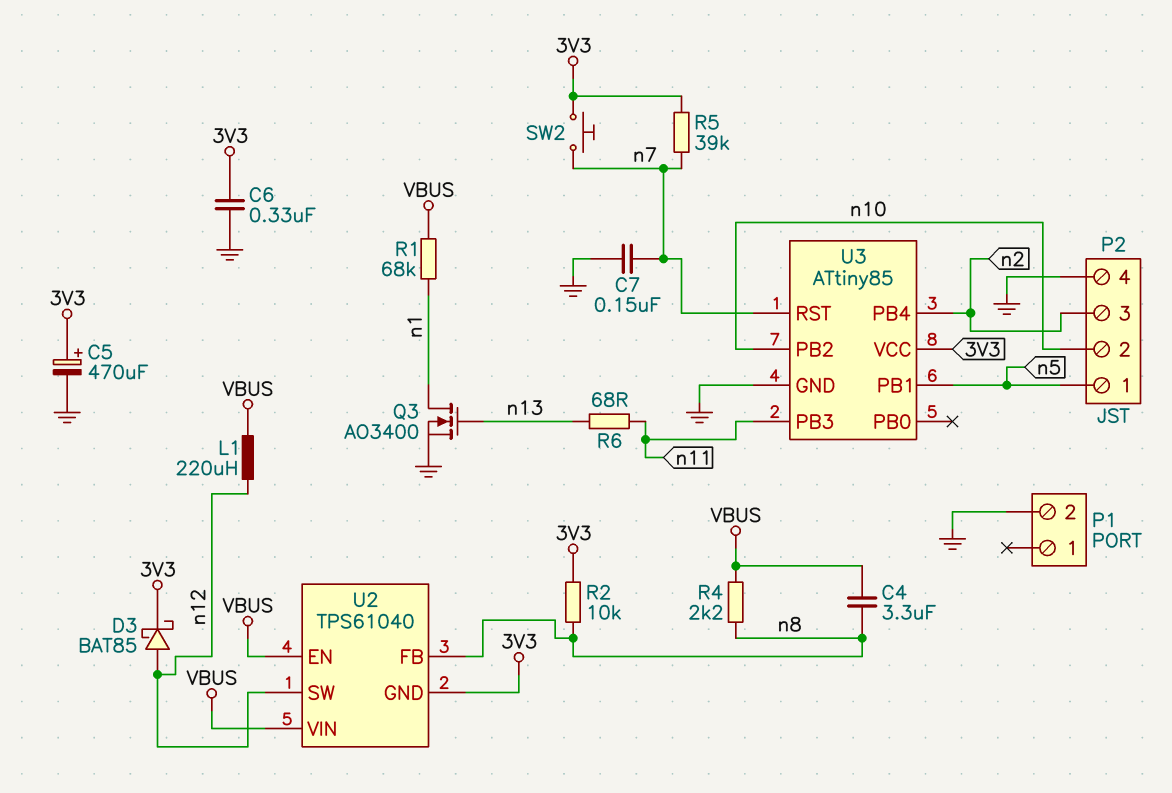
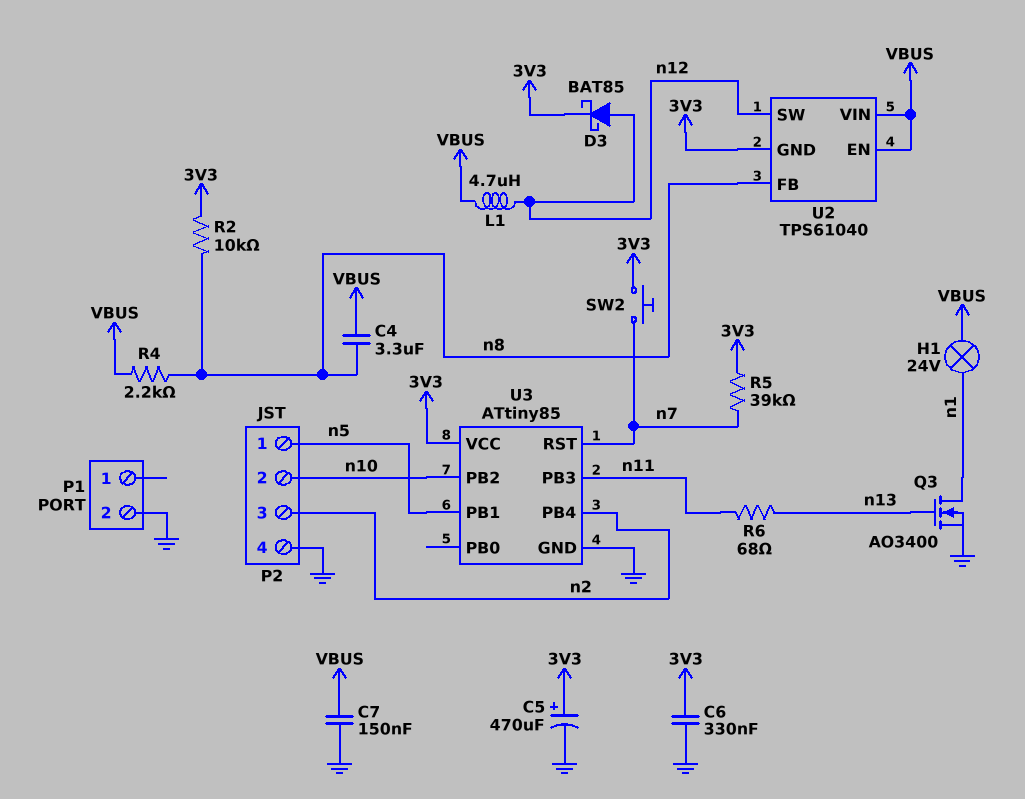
C7: 150nF (GND, n7) -> 150nF (GND, VBUS)
H1: none -> lamp 24V (VBUS, n1)
L1: 220uH (VBUS, n12) -> 4.7uH (VBUS, n12)
R1: 68k (VBUS, n1) -> none

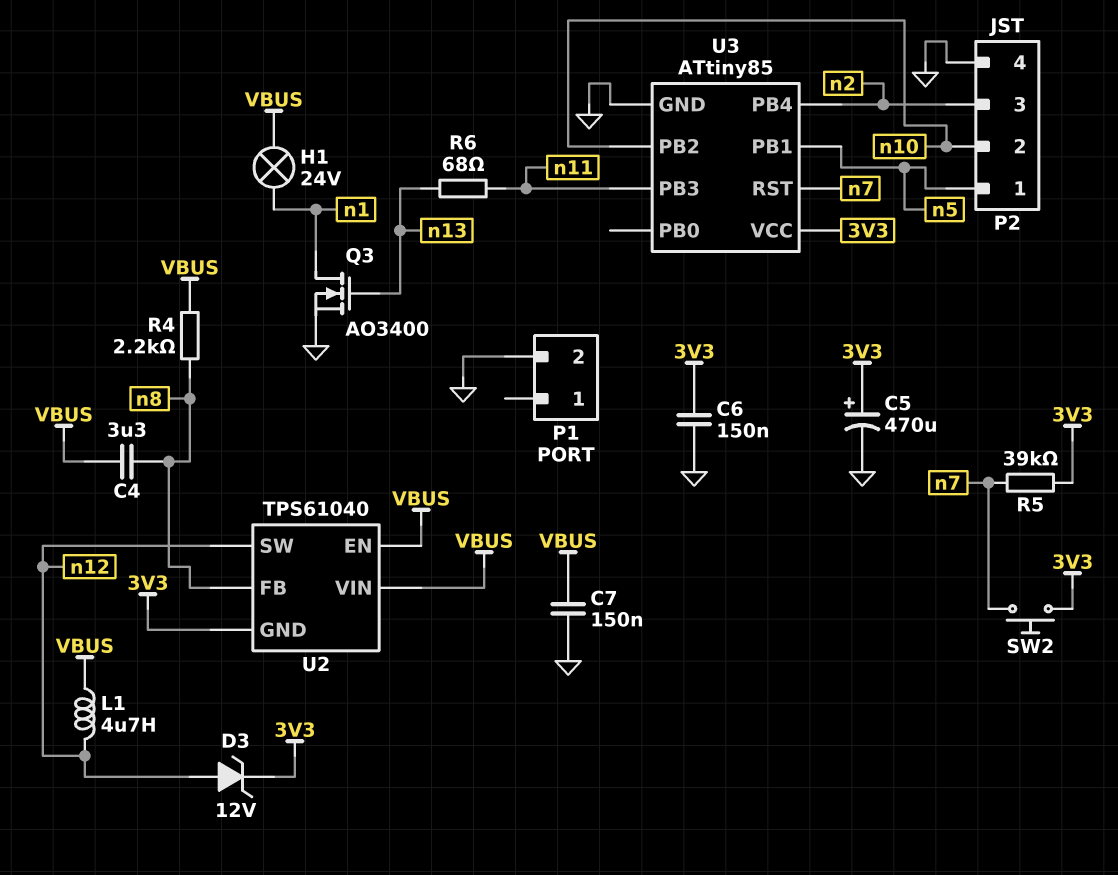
C6: 330nF (3V3, GND) -> 150nF (3V3, GND)
D3: schottky BAT85 (A n12, K 3V3) -> zener 12V (A n12, K 3V3)
R2: 10k (3V3, n8) -> none

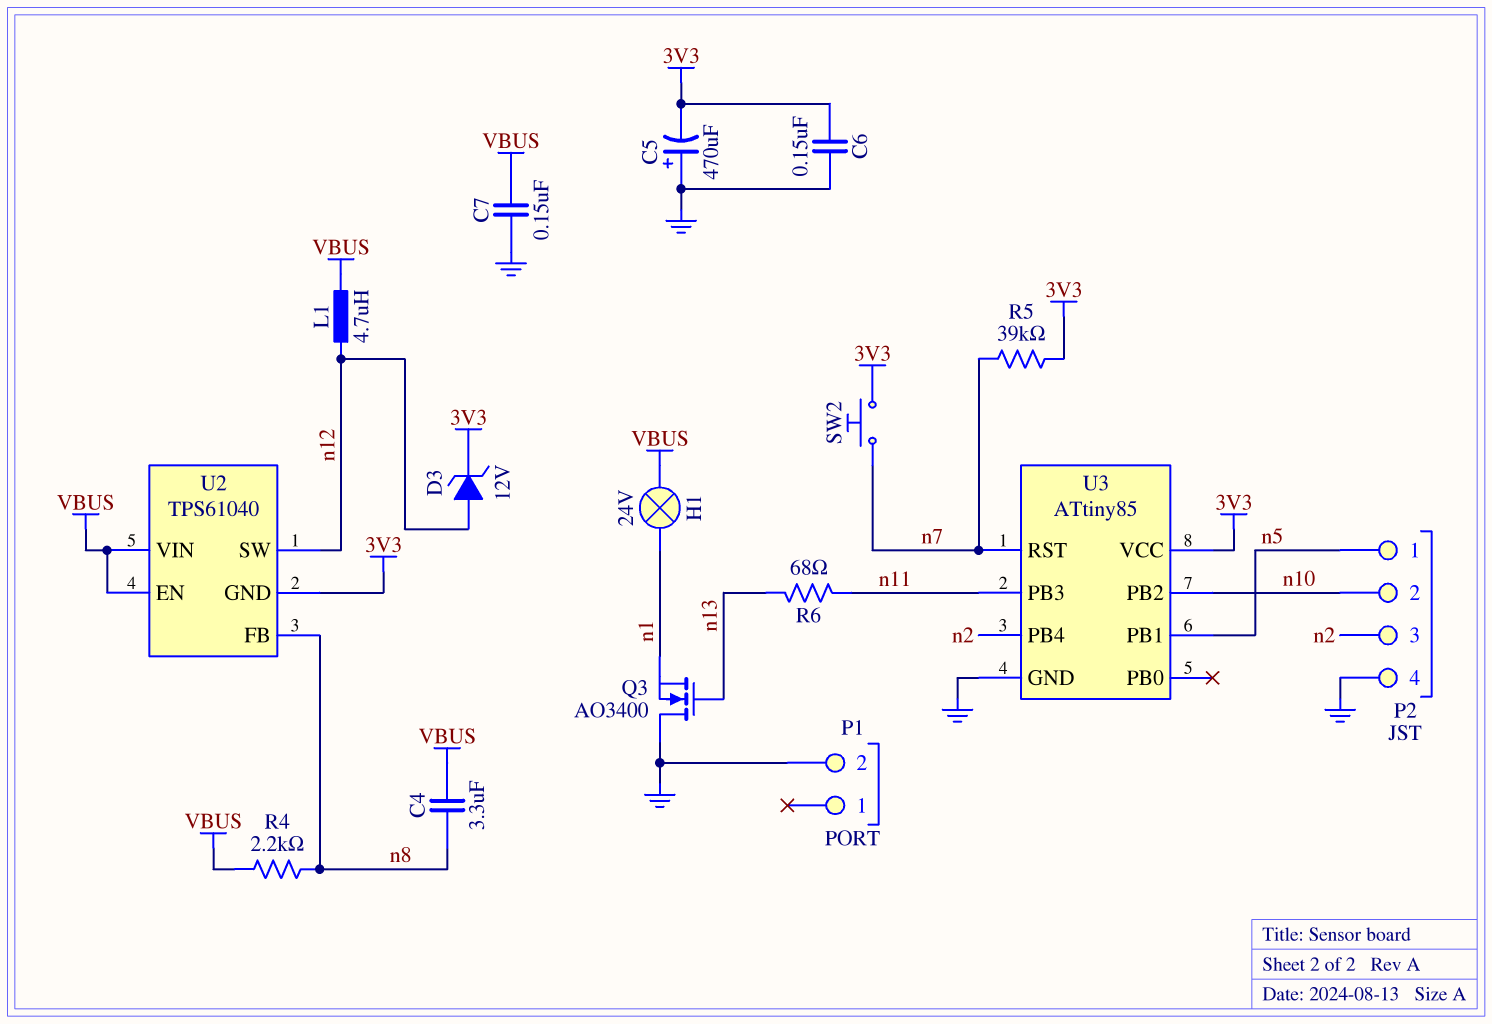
C5: 470uF (plus 3V3, minus GND) -> 470uF (plus GND, minus 3V3)
Q3: NMOS AO3400 (G n13, D n1, S GND) -> NMOS AO3400 (G n13, D GND, S n1)

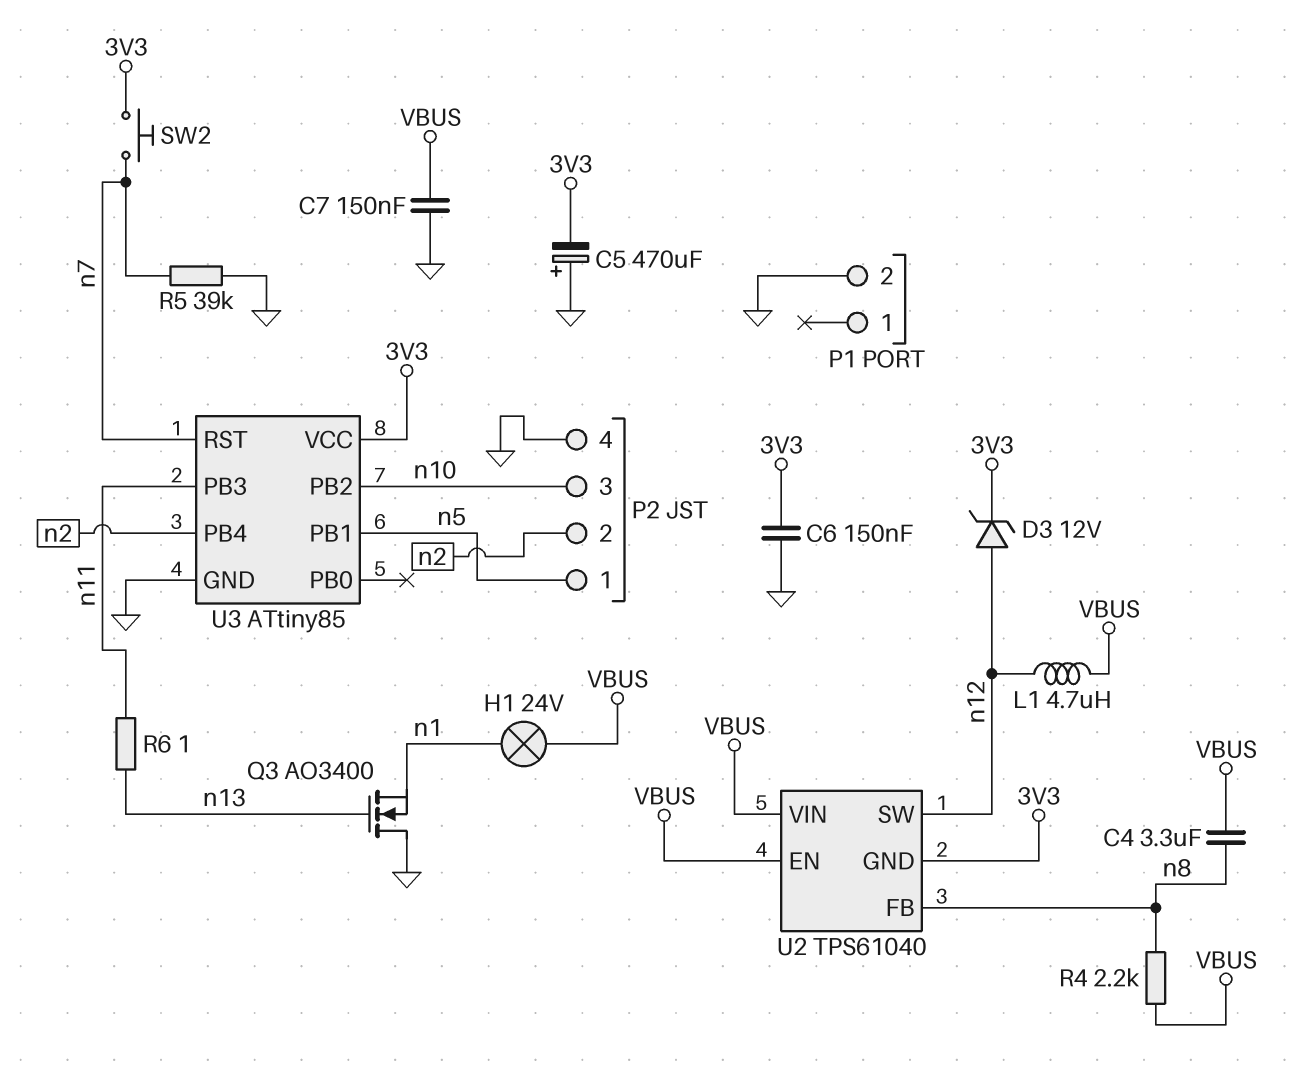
P2 pin 2: n10 -> n2
P2 pin 3: n2 -> n10
R5: 39k (3V3, n7) -> 39k (GND, n7)
R6: 68 (n11, n13) -> 1 (n11, n13)

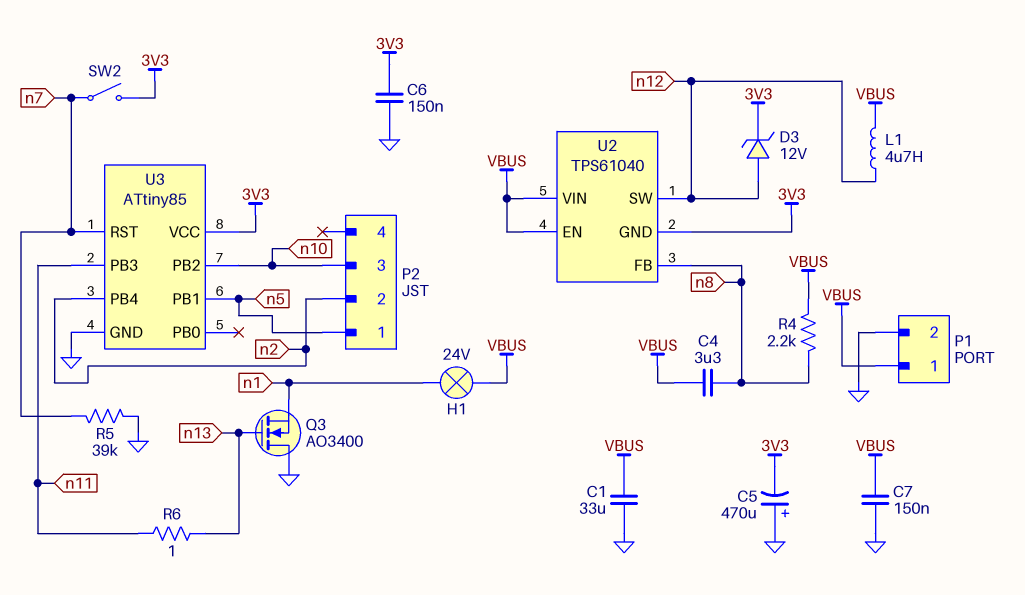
C1: none -> 33uF (GND, VBUS)
P1 pin 1: none -> VBUS
P2 pin 4: GND -> none
SW2: button (3V3, n7) -> switch (3V3, n7)

